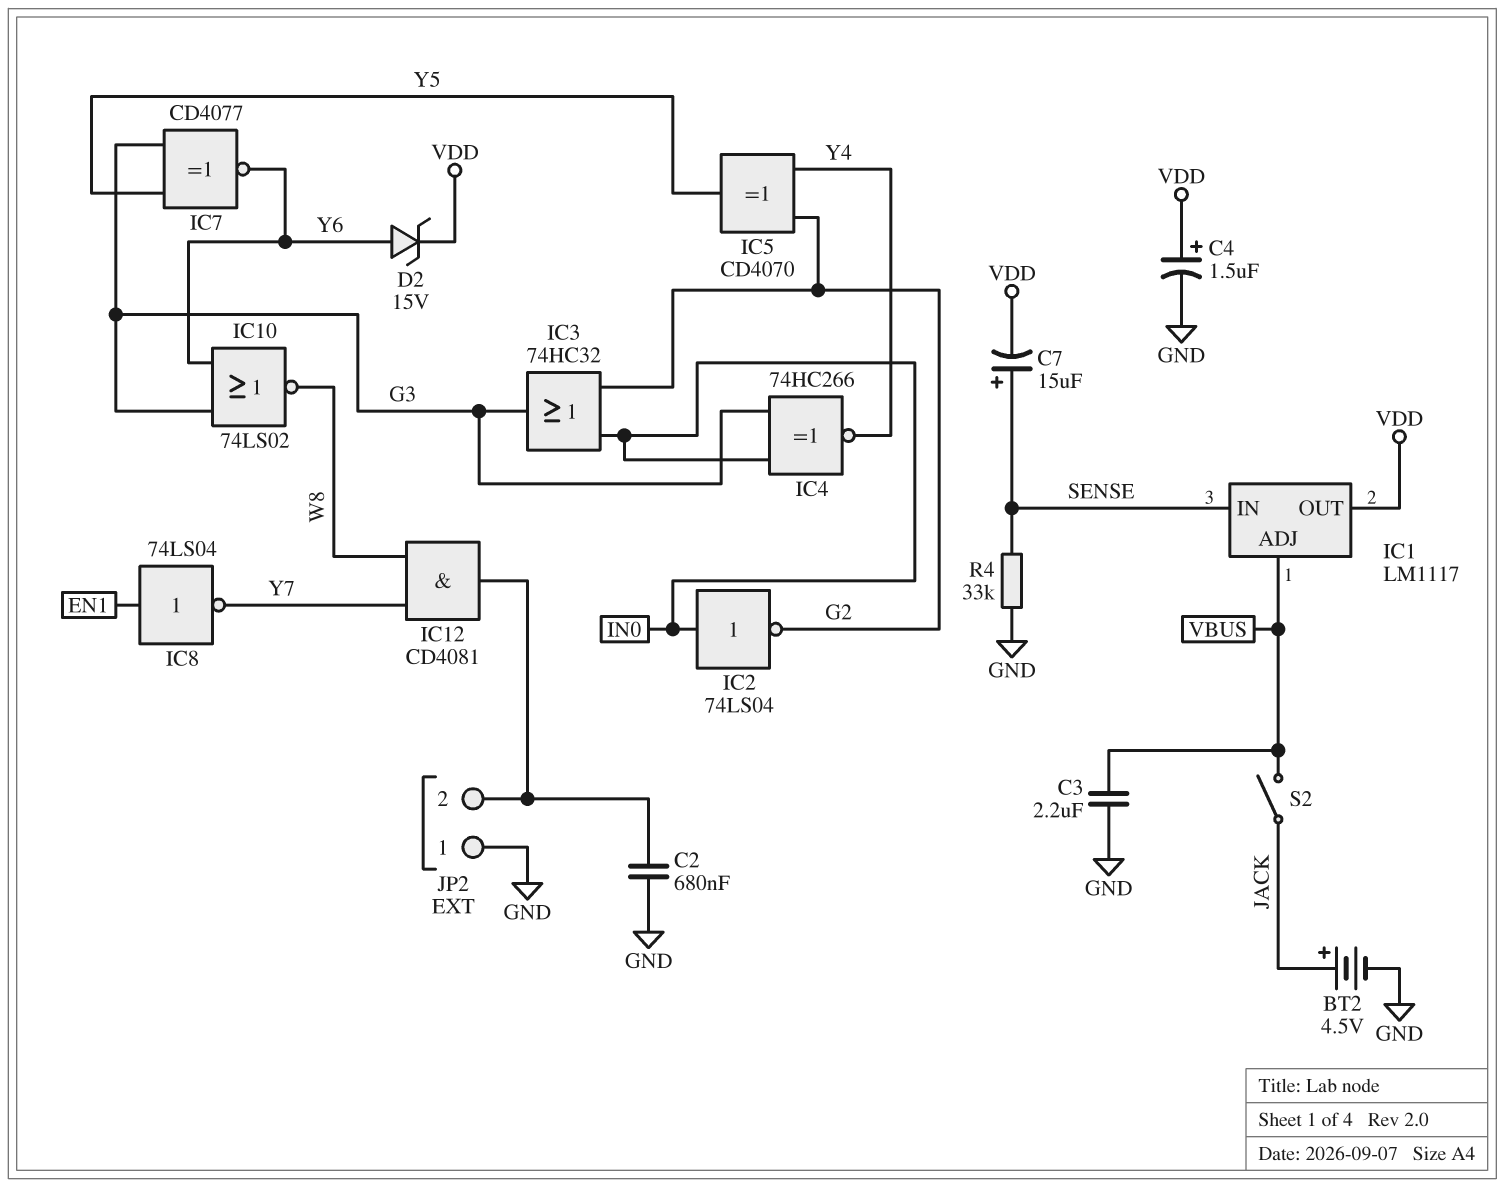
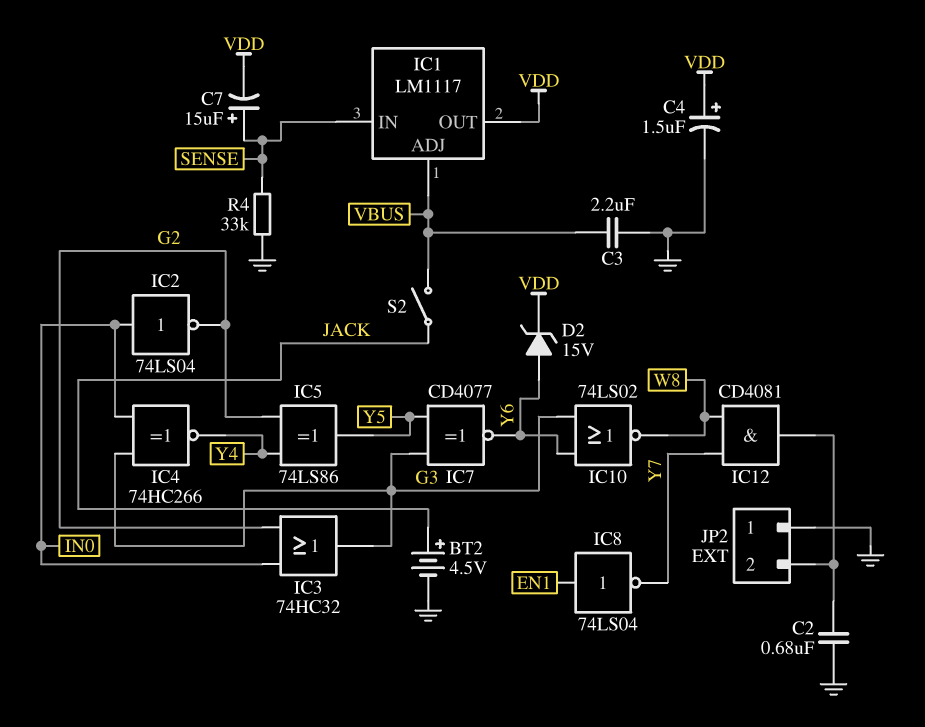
IC5: XOR CD4070 (in G2, in Y4, out Y5) -> XOR 74LS86 (in G2, in Y4, out Y5)

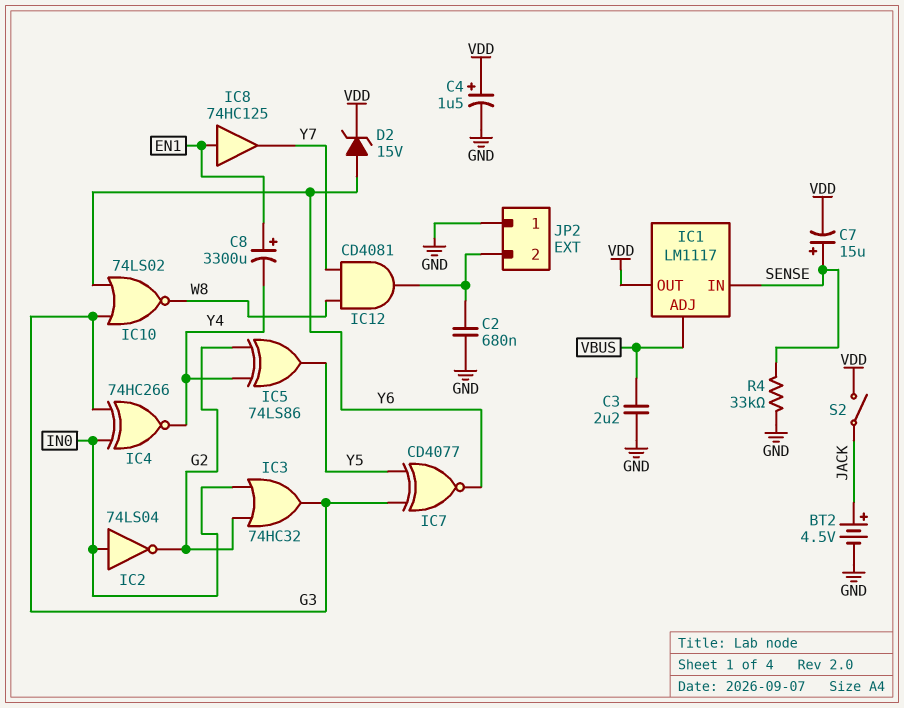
C8: none -> 3300uF (plus EN1, minus Y4)
IC8: NOT 74LS04 (in EN1, out Y7) -> buffer 74HC125 (in EN1, out Y7)
S2: switch (JACK, VBUS) -> switch (JACK, VDD)

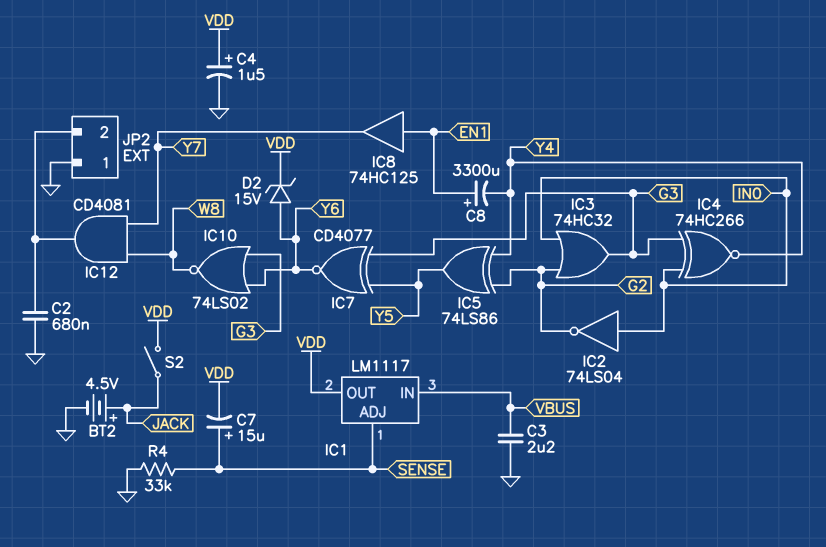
IC1 pin ADJ: VBUS -> SENSE
IC1 pin IN: SENSE -> VBUS

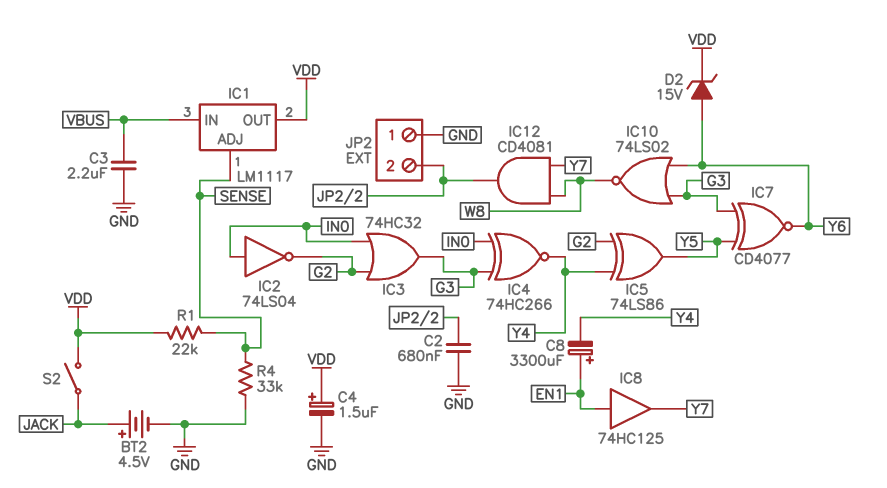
C7: 15uF (plus SENSE, minus VDD) -> none
R1: none -> 22k (SENSE, VDD)

